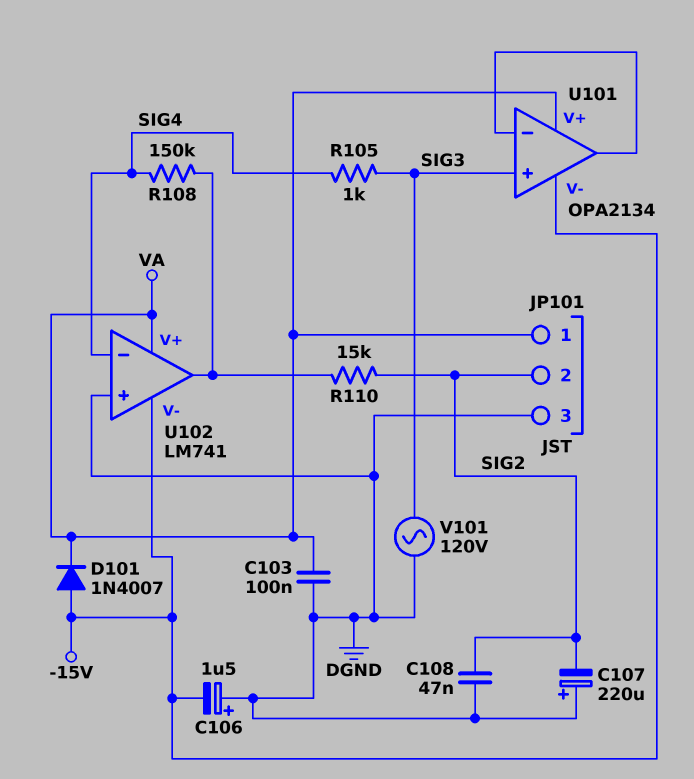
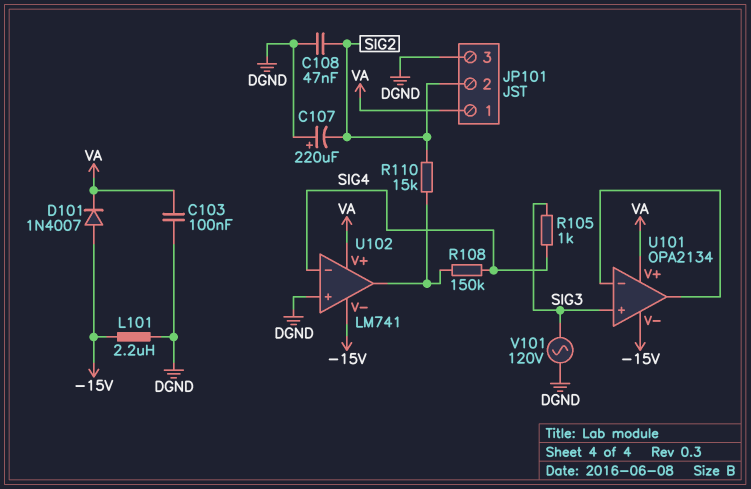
C106: 1.5uF (plus DGND, minus -15V) -> none
L101: none -> 2.2uH (-15V, DGND)

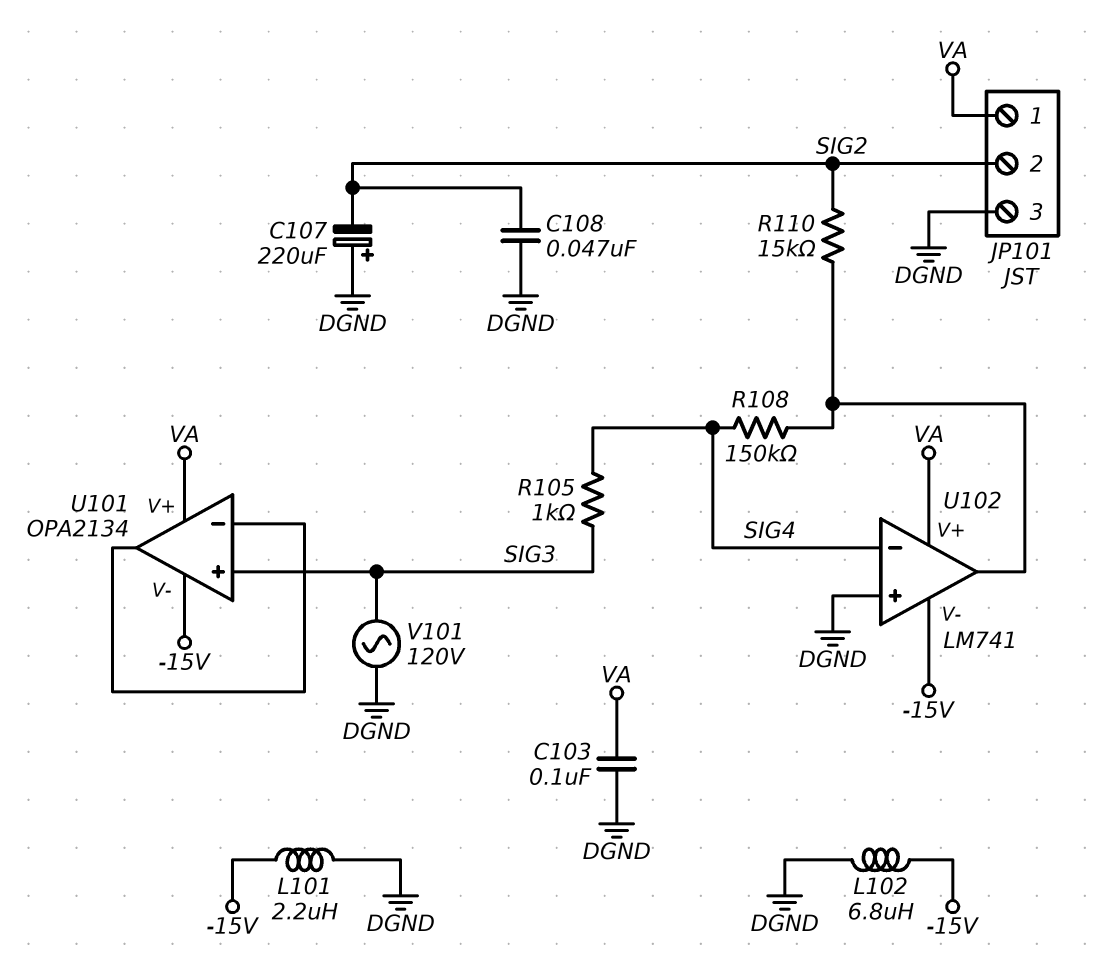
D101: diode 1N4007 (A -15V, K VA) -> none
L102: none -> 6.8uH (-15V, DGND)

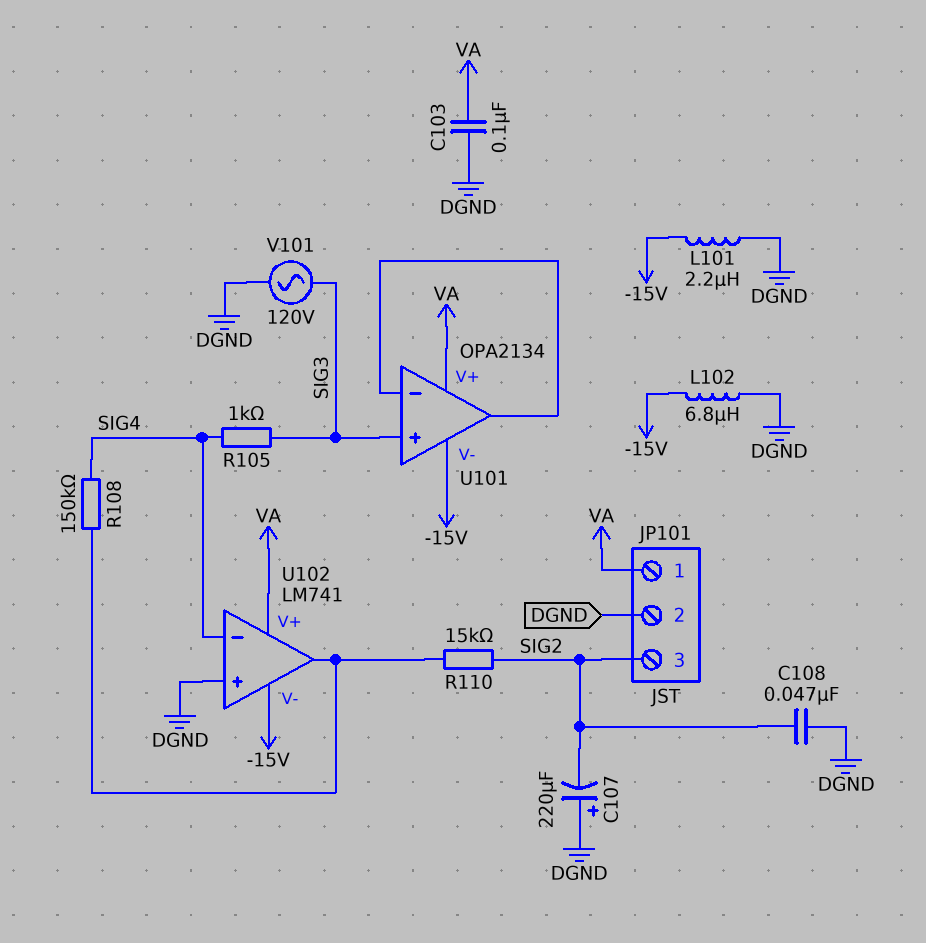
JP101 pin 2: SIG2 -> DGND
JP101 pin 3: DGND -> SIG2

